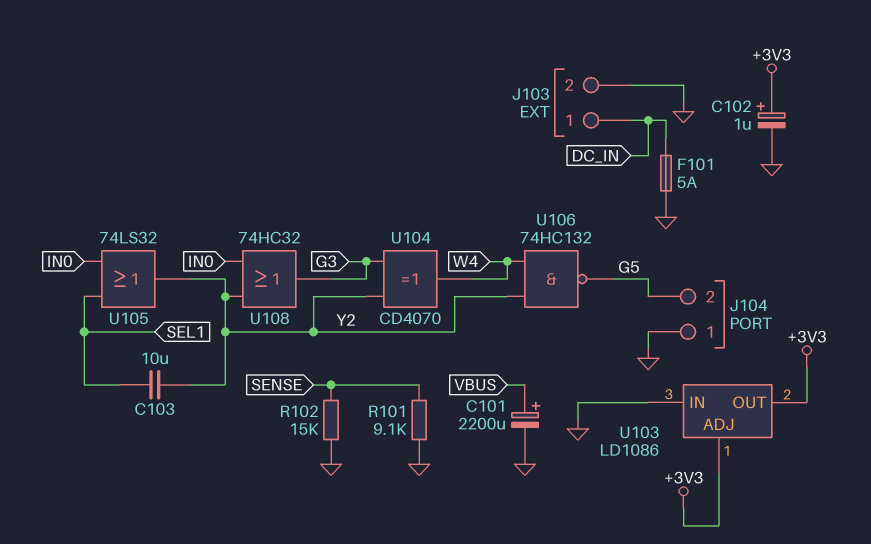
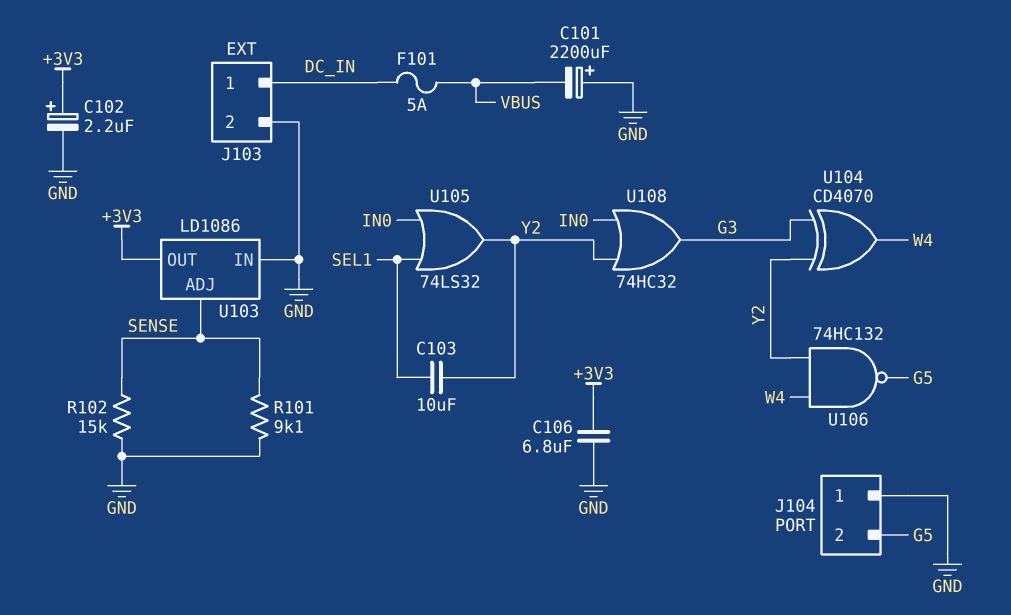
C101: 2200uF (plus VBUS, minus GND) -> 2200uF (plus GND, minus VBUS)
C102: 1uF (plus +3V3, minus GND) -> 2.2uF (plus +3V3, minus GND)
C106: none -> 6.8uF (+3V3, GND)
F101: 5A (DC_IN, GND) -> 5A (DC_IN, VBUS)
U103 pin ADJ: +3V3 -> SENSE

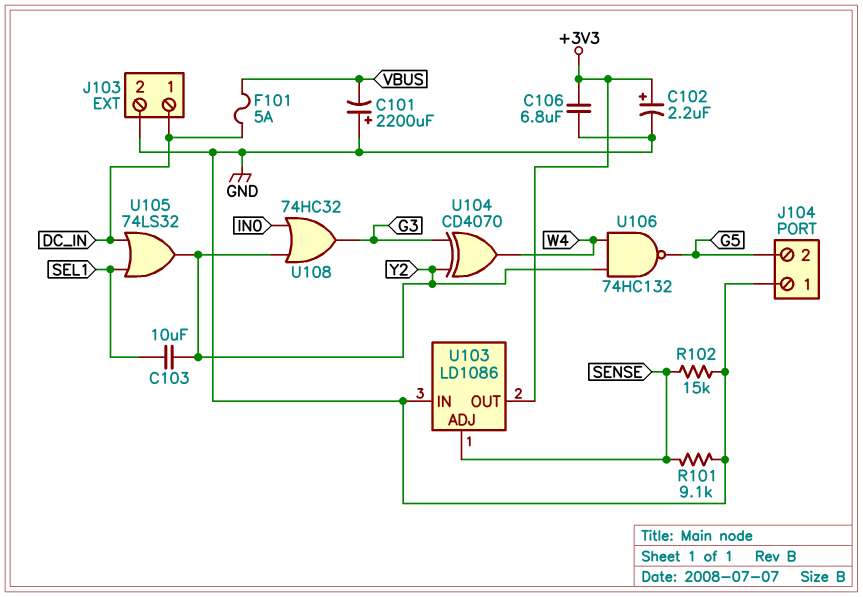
U105: OR 74LS32 (in IN0, in SEL1, out Y2) -> OR 74LS32 (in DC_IN, in SEL1, out Y2)

